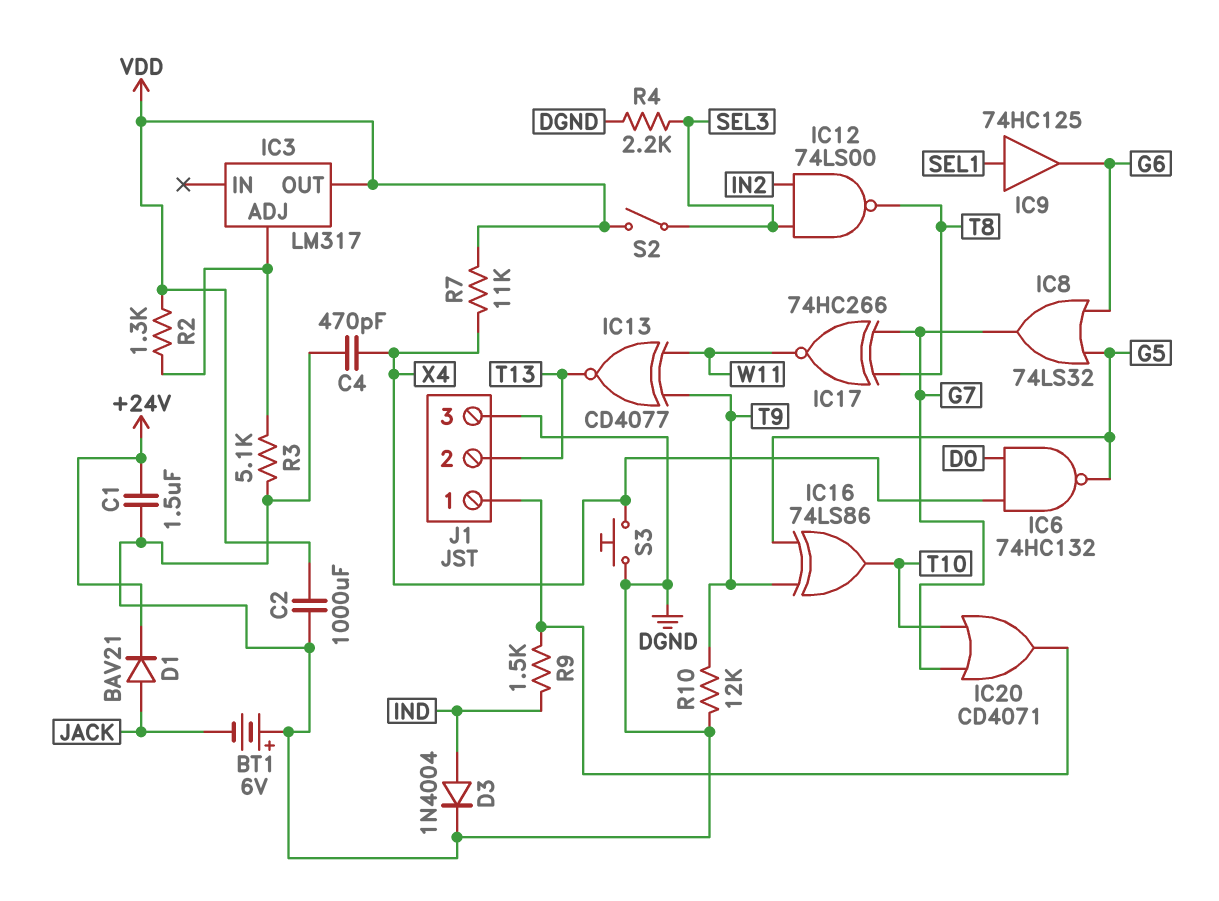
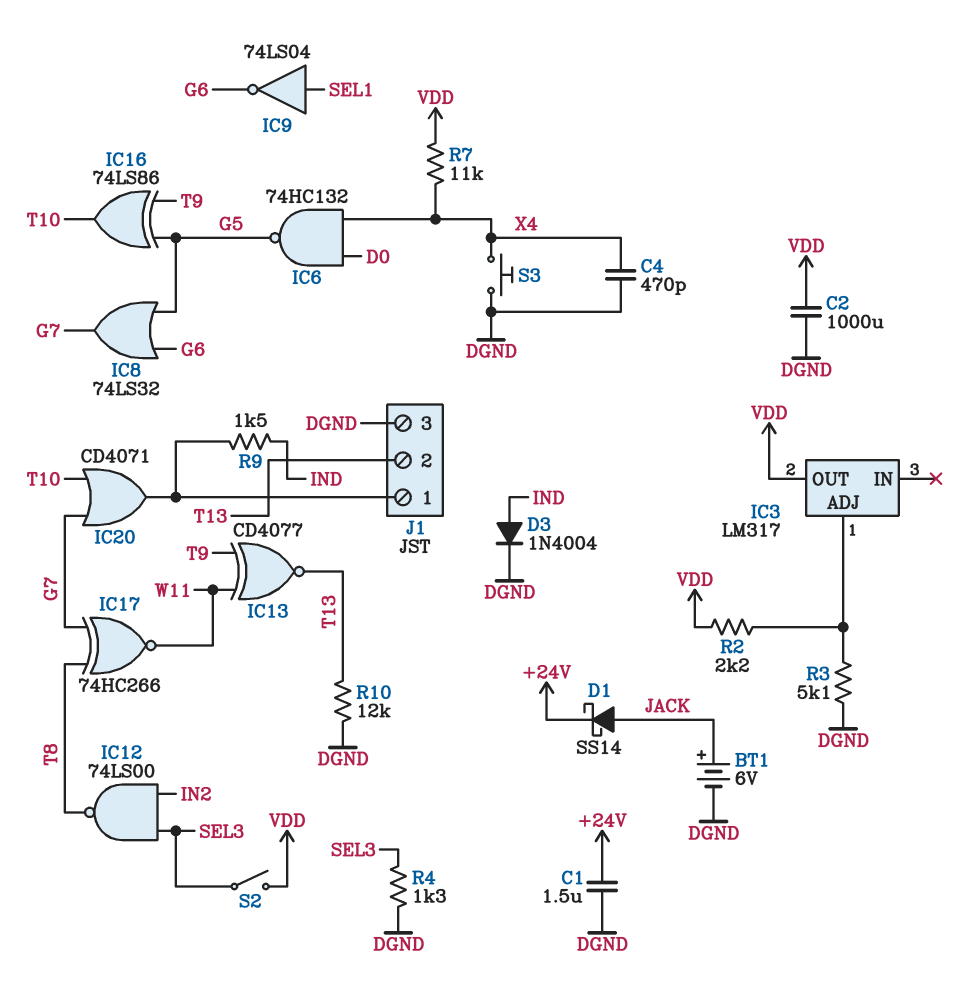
BT1: 6V (plus DGND, minus JACK) -> 6V (plus JACK, minus DGND)
D1: diode BAV21 (A JACK, K +24V) -> schottky SS14 (A JACK, K +24V)
IC9: buffer 74HC125 (in SEL1, out G6) -> NOT 74LS04 (in SEL1, out G6)
R2: 1.3k (IC3/ADJ, VDD) -> 2.2k (IC3/ADJ, VDD)
R4: 2.2k (DGND, SEL3) -> 1.3k (DGND, SEL3)
R10: 12k (DGND, T9) -> 12k (DGND, T13)

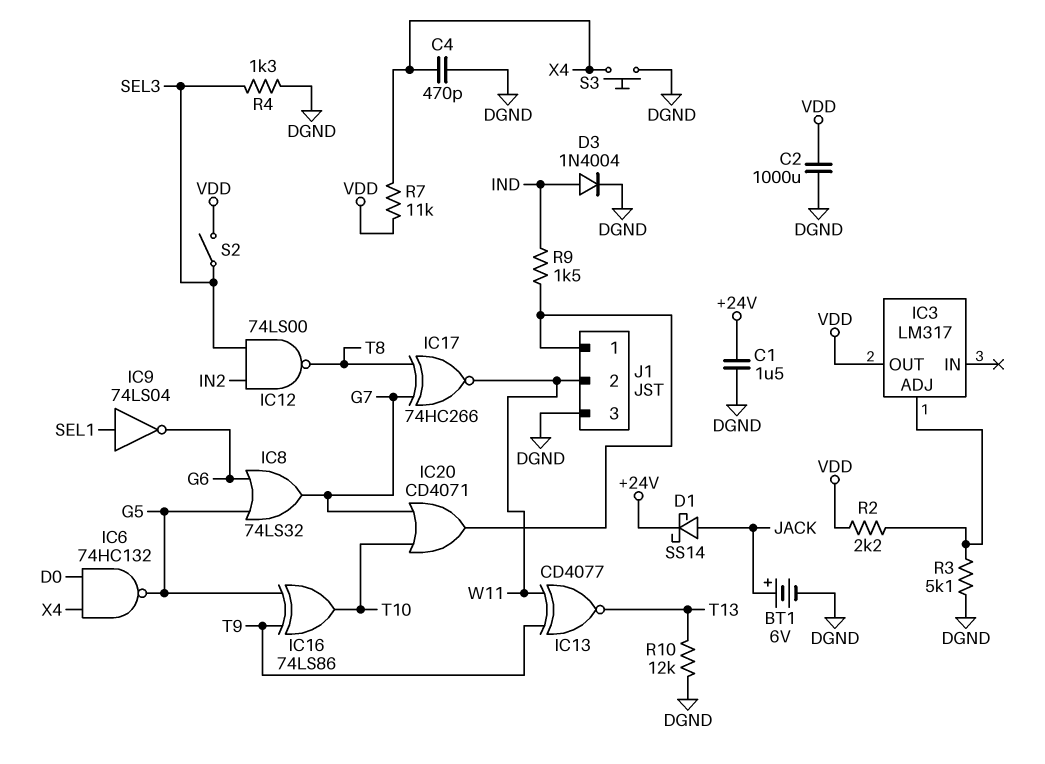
J1 pin 2: T13 -> W11

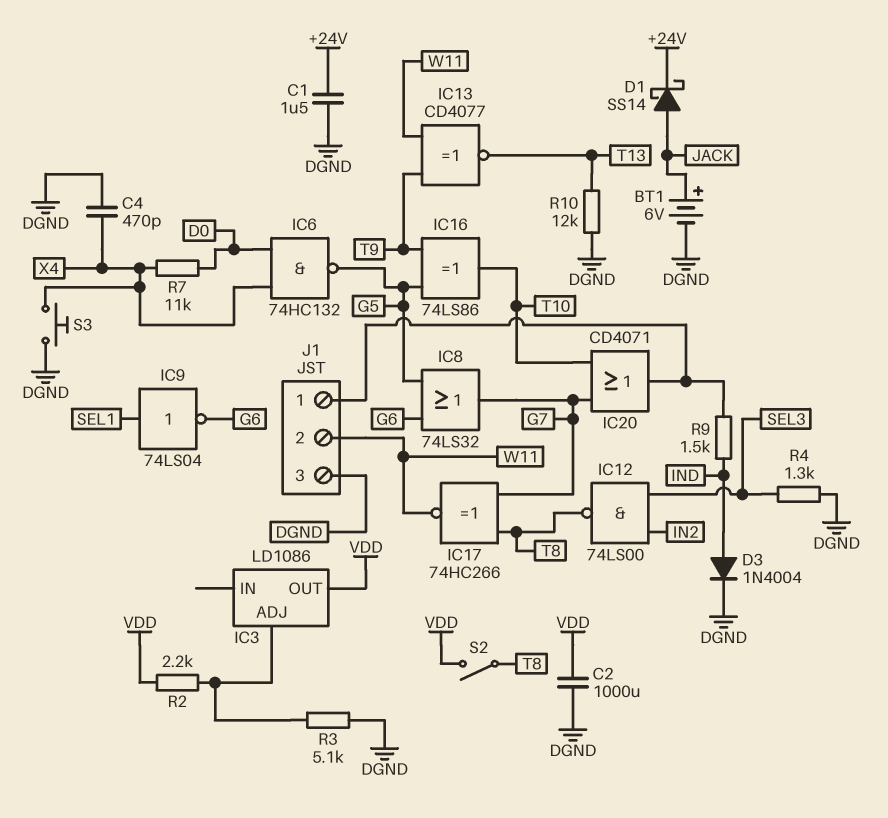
IC3: LM317 -> LD1086
R7: 11k (VDD, X4) -> 11k (D0, X4)
S2: switch (SEL3, VDD) -> switch (T8, VDD)

